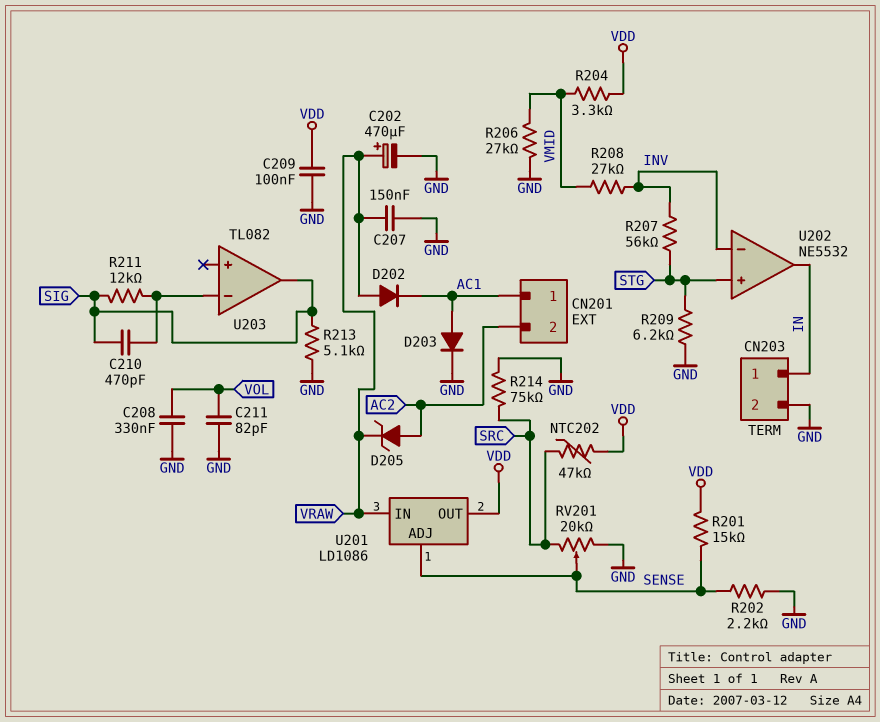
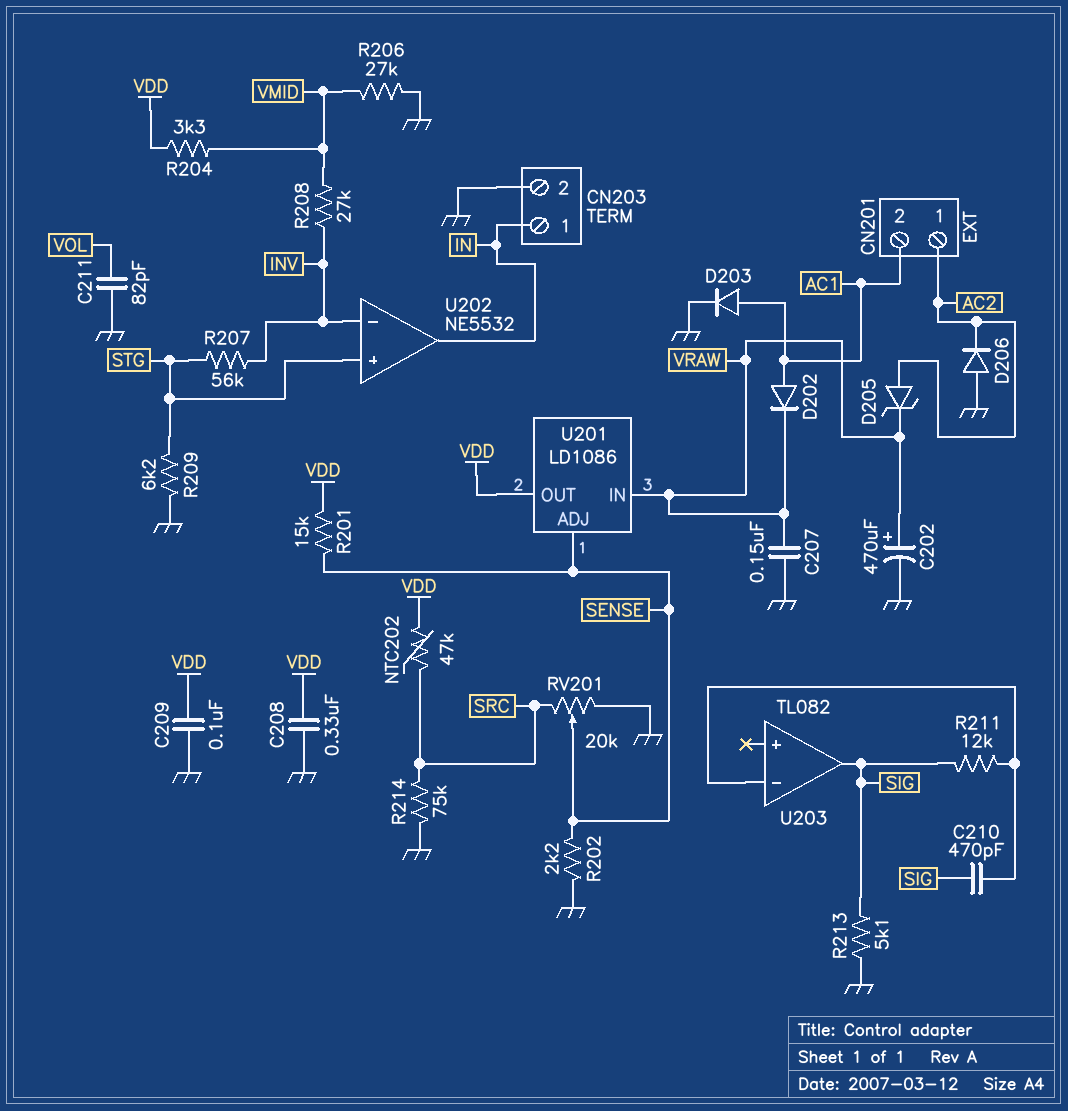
C208: 330nF (GND, VOL) -> 330nF (GND, VDD)
CN201 pin 1: AC1 -> AC2
CN201 pin 2: AC2 -> AC1
D202: diode (A VRAW, K AC1) -> diode (A AC1, K VRAW)
D206: none -> diode (A GND, K AC2)

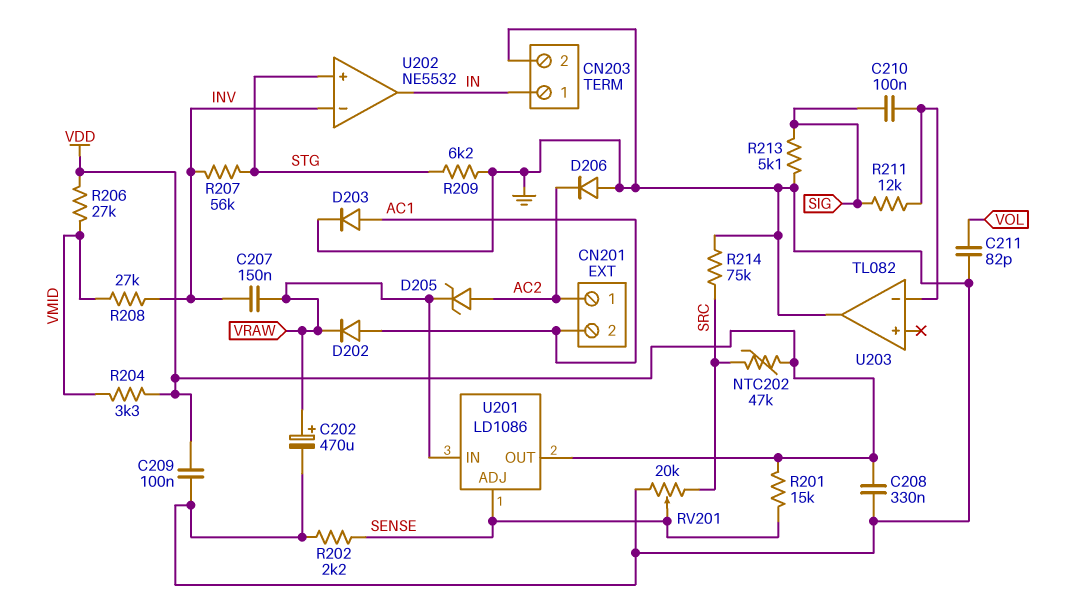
C207: 150nF (GND, VRAW) -> 150nF (INV, VRAW)
C210: 470pF (SIG, U203/in-) -> 100nF (SIG, U203/in-)
R206: 27k (GND, VMID) -> 27k (VDD, VMID)
U203 pin out: SIG -> GND

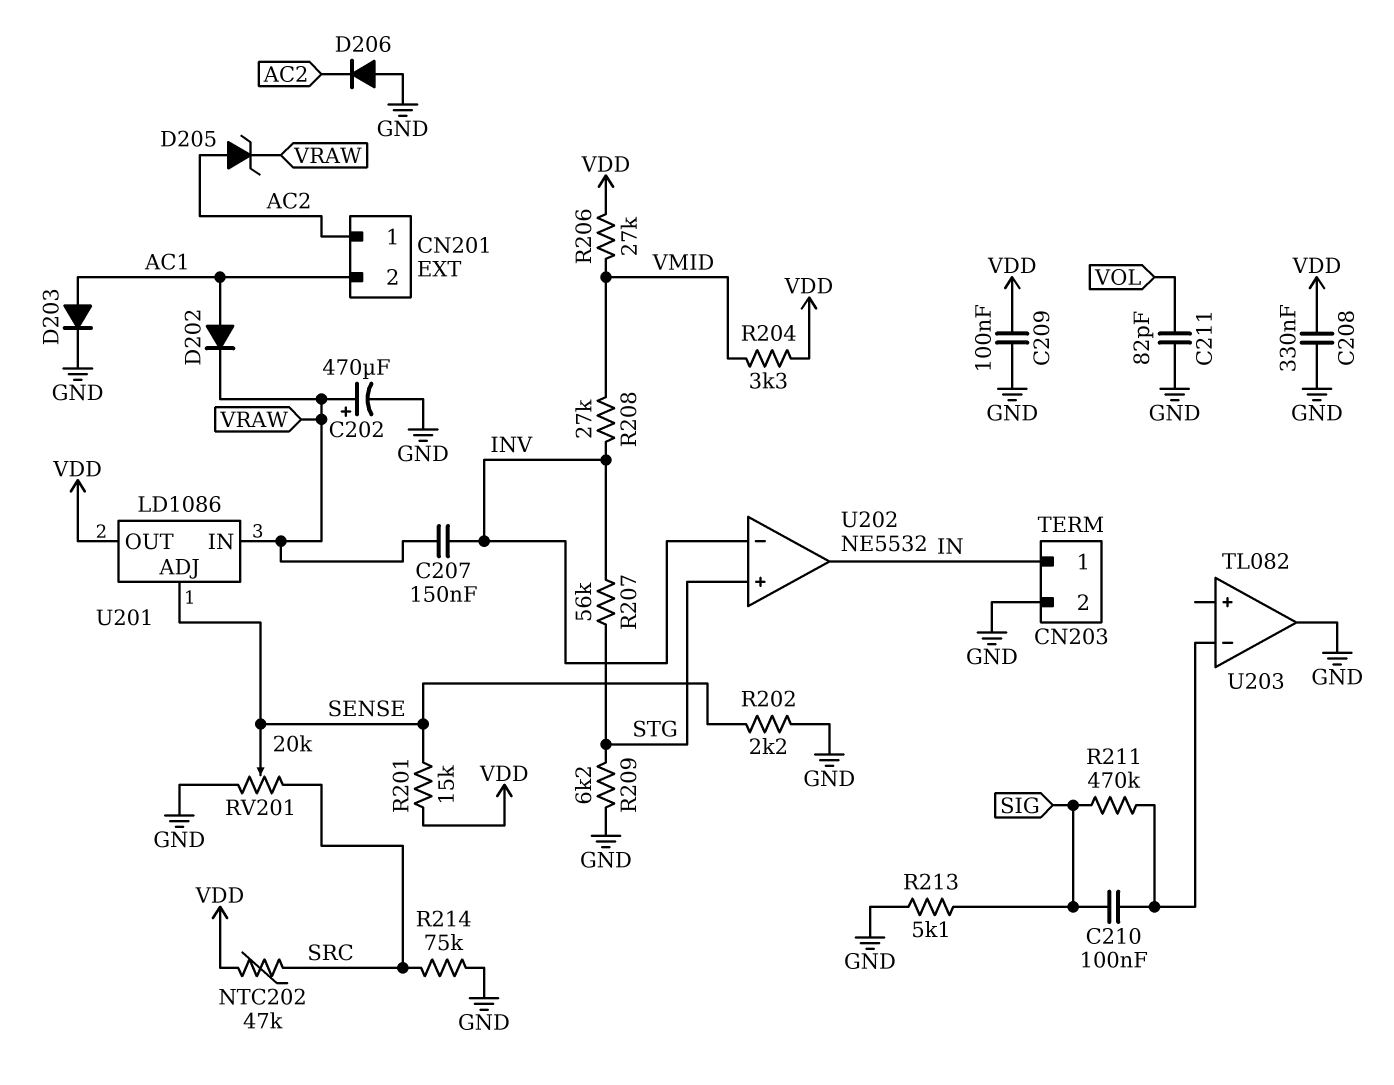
R211: 12k (SIG, U203/in-) -> 470k (SIG, U203/in-)

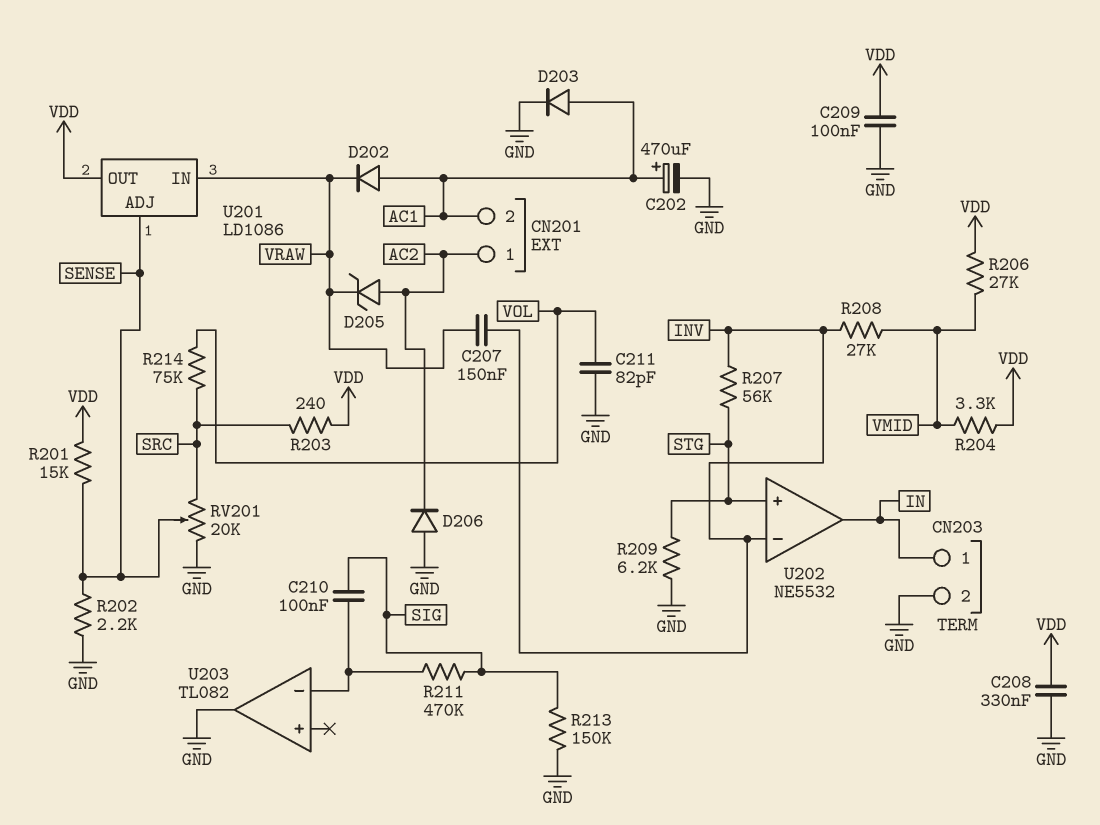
C202: 470uF (plus VRAW, minus GND) -> 470uF (plus AC1, minus GND)
NTC202: 47k (SRC, VDD) -> none
R203: none -> 240 (SRC, VDD)
R213: 5.1k (GND, SIG) -> 150k (GND, SIG)
R214: 75k (GND, SRC) -> 75k (SRC, VOL)

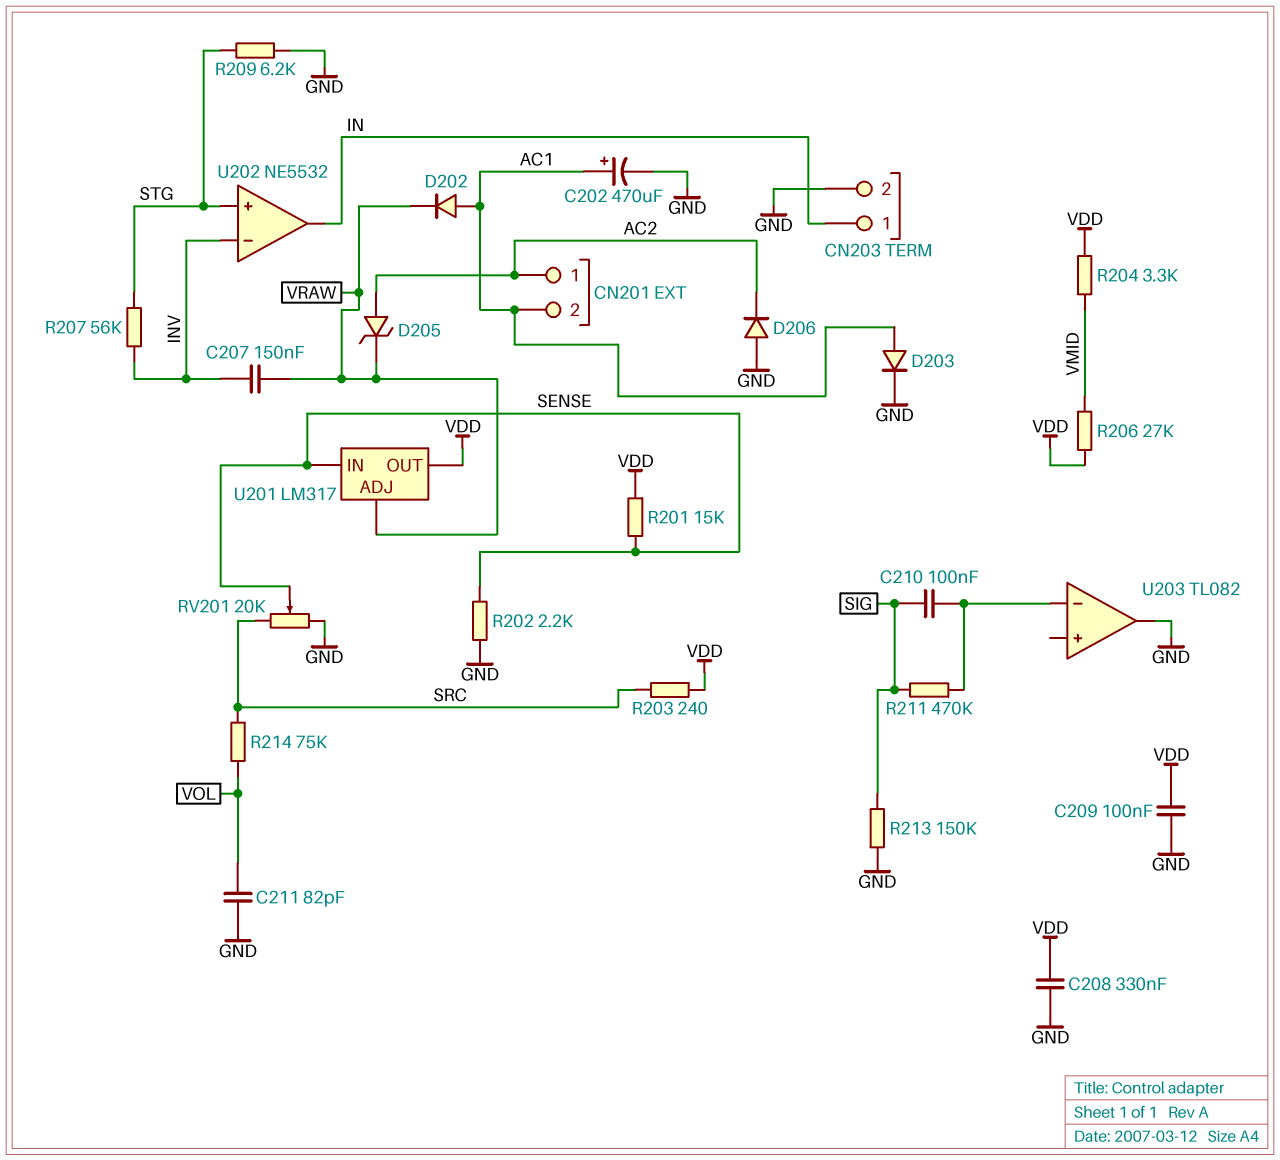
R208: 27k (INV, VMID) -> none
U201: LD1086 -> LM317
U201 pin ADJ: SENSE -> VRAW
U201 pin IN: VRAW -> SENSE

